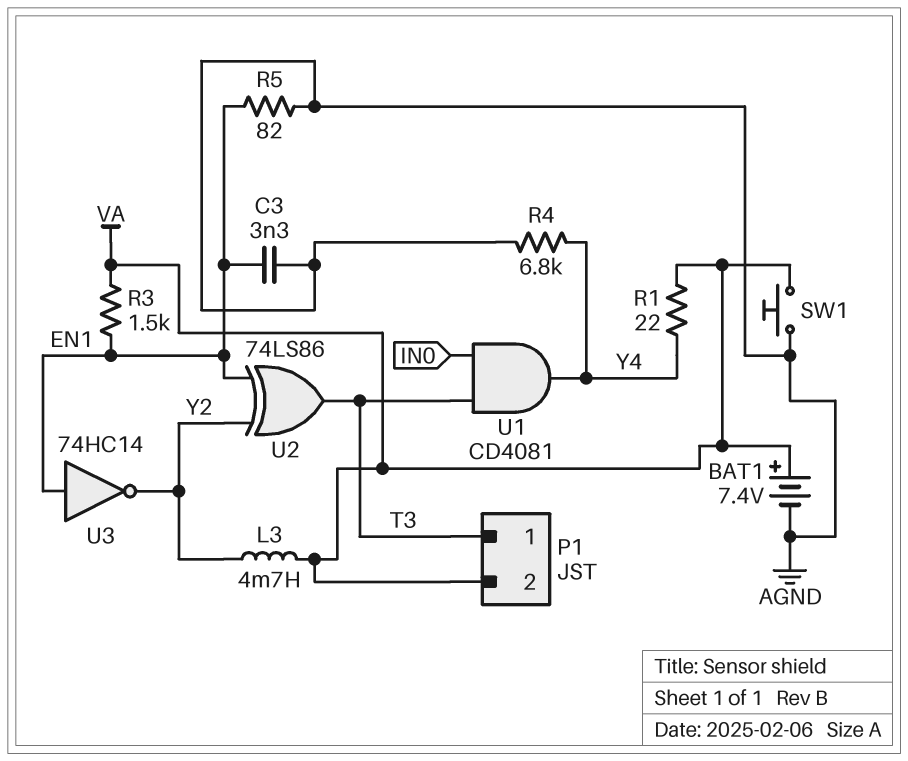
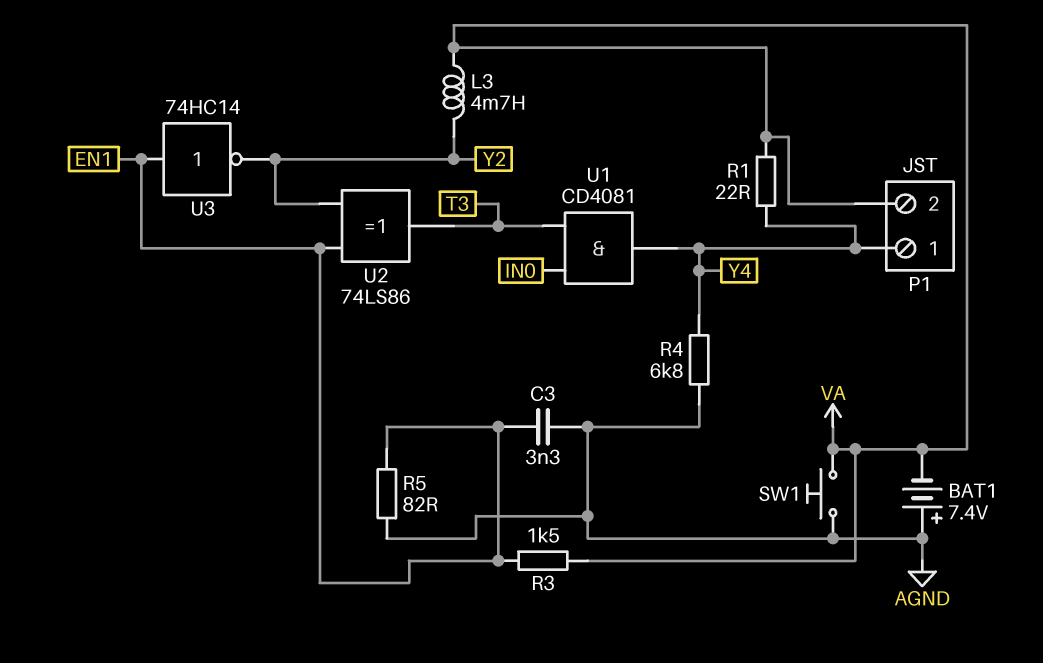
BAT1: 7.4V (plus VA, minus AGND) -> 7.4V (plus AGND, minus VA)
P1 pin 1: T3 -> Y4

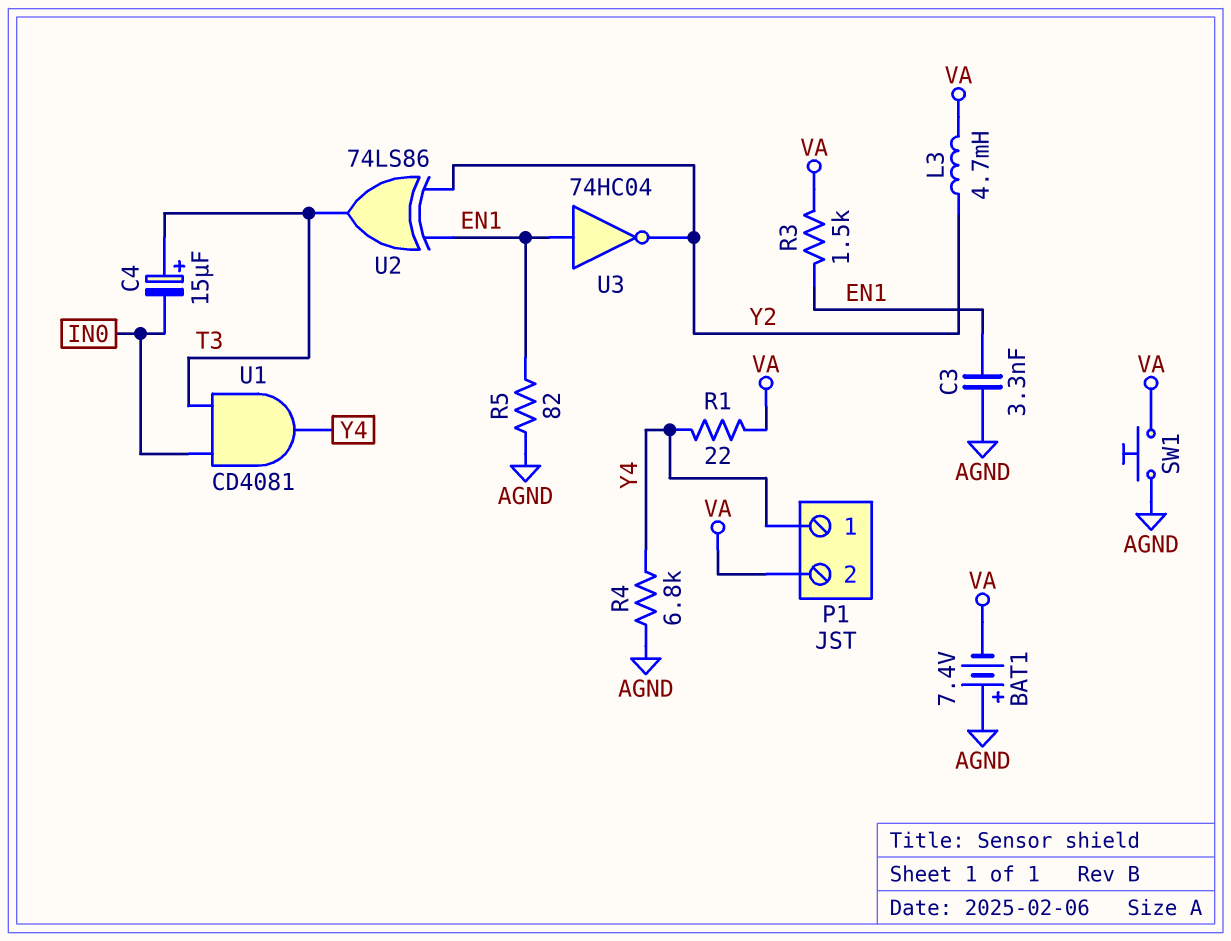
C4: none -> 15uF (plus T3, minus IN0)
U3: NOT 74HC14 (in EN1, out Y2) -> NOT 74HC04 (in EN1, out Y2)

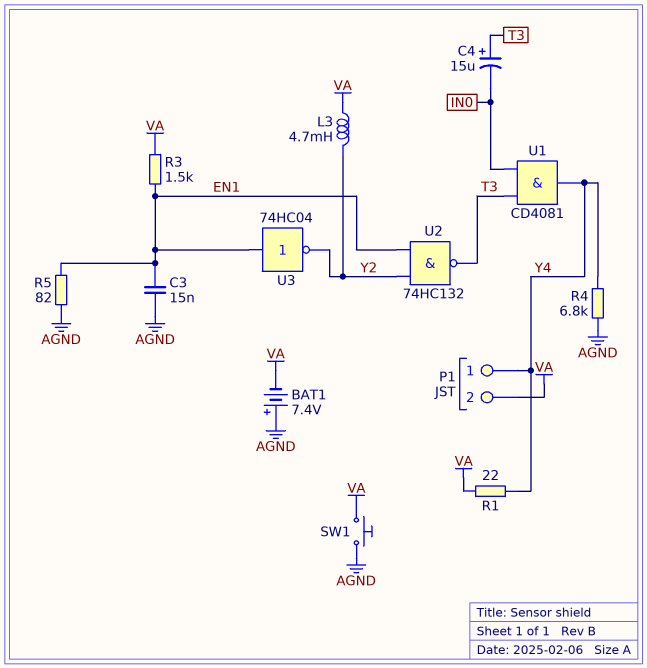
C3: 3.3nF (AGND, EN1) -> 15nF (AGND, EN1)
U2: XOR 74LS86 (in EN1, in Y2, out T3) -> NAND 74HC132 (in EN1, in Y2, out T3)

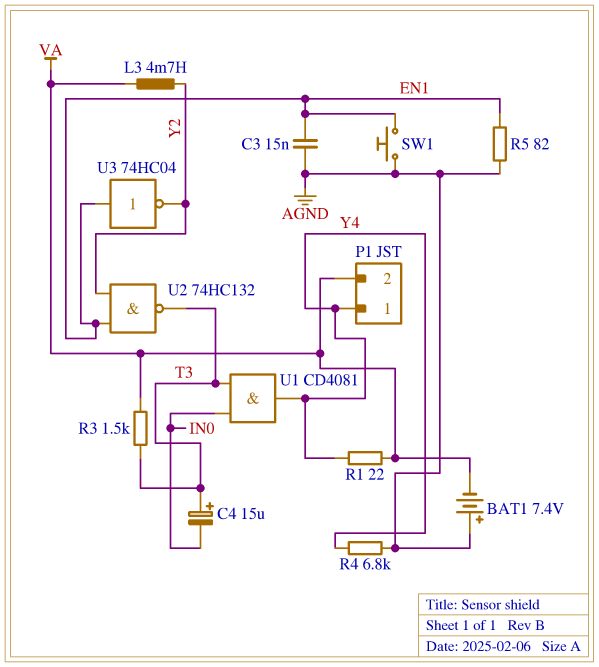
R3: 1.5k (EN1, VA) -> 1.5k (T3, VA)
SW1: button (AGND, VA) -> button (AGND, EN1)

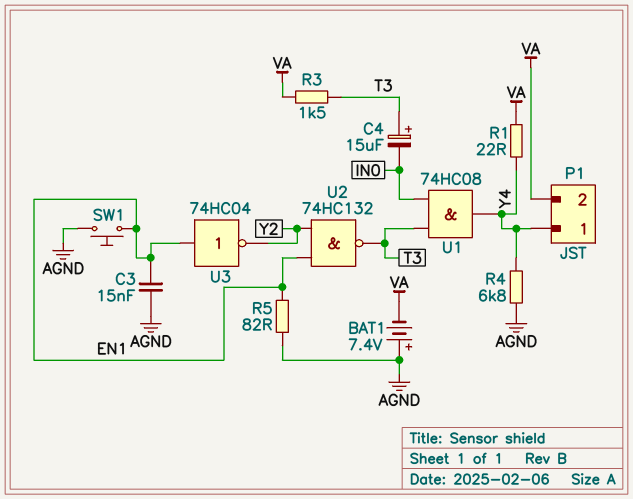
L3: 4.7mH (VA, Y2) -> none
U1: AND CD4081 (in IN0, in T3, out Y4) -> AND 74HC08 (in IN0, in T3, out Y4)

